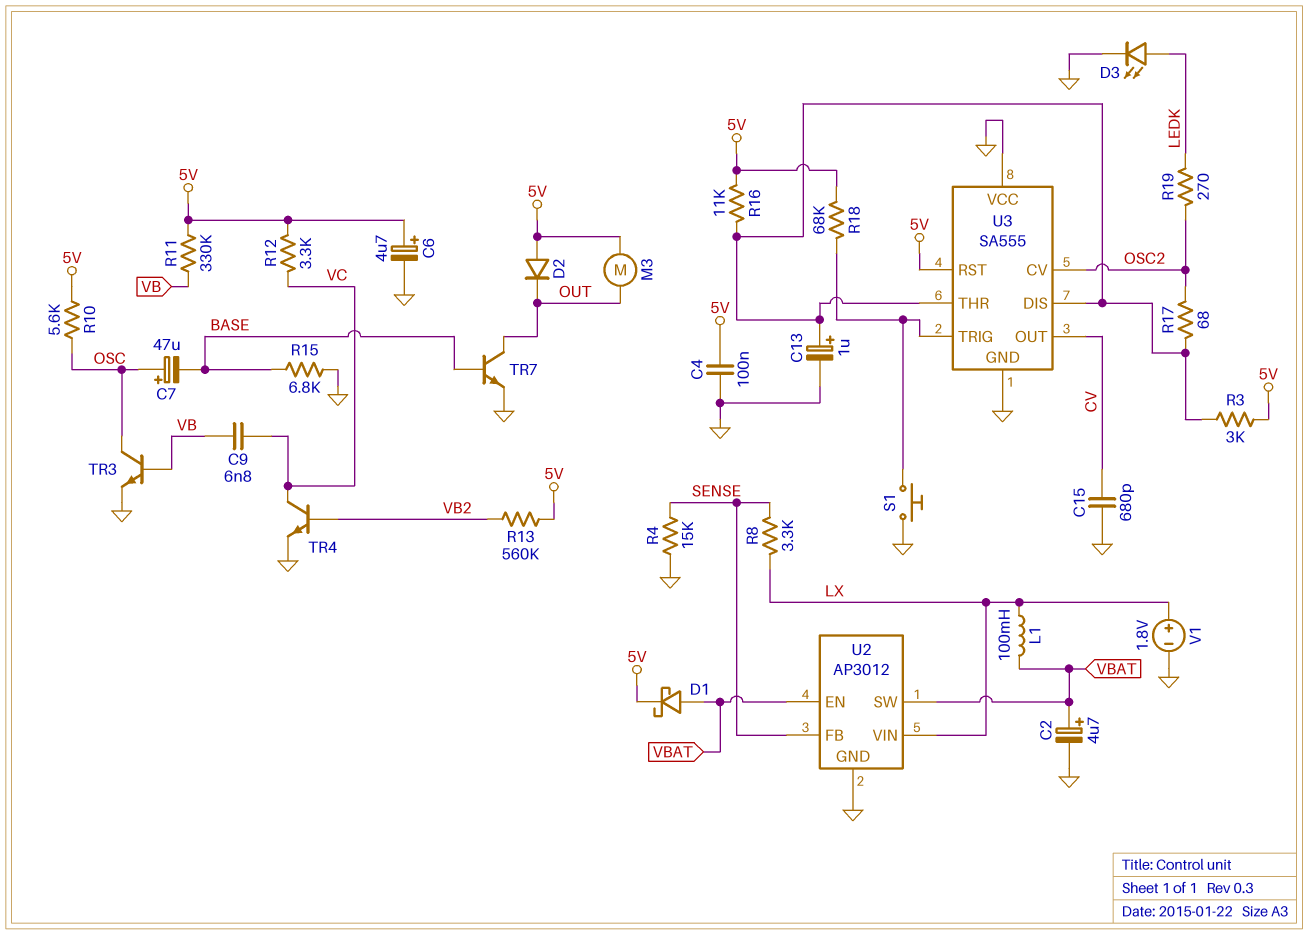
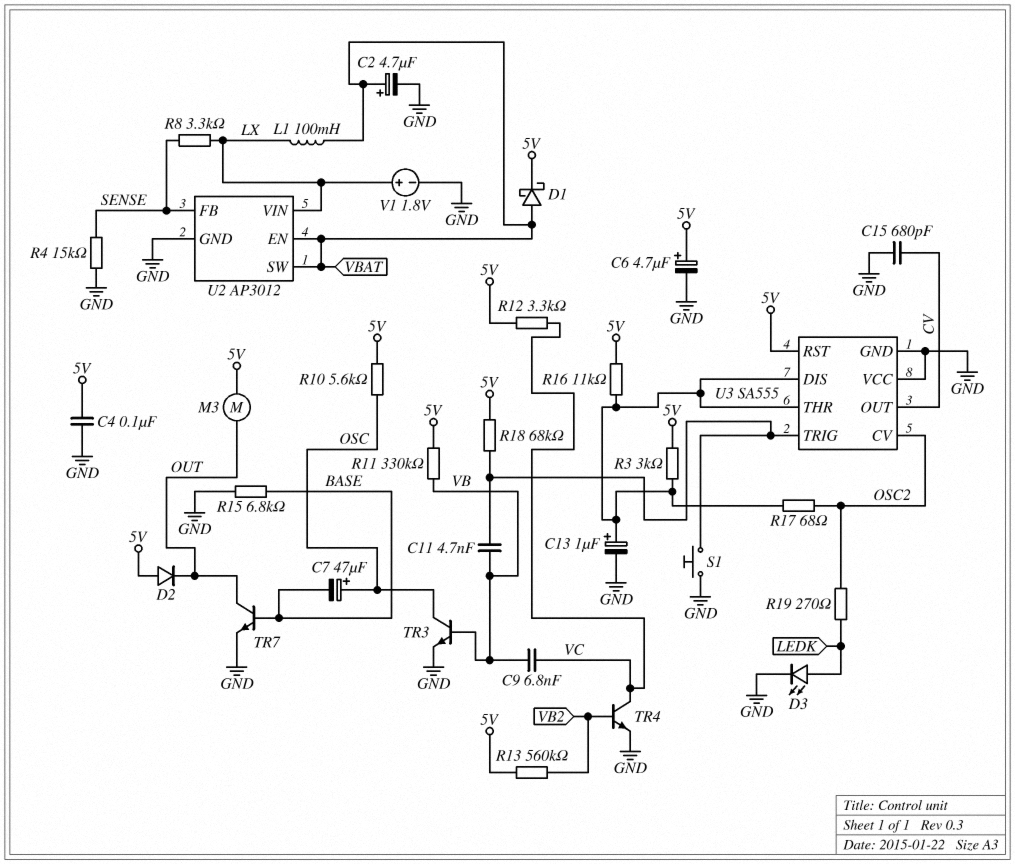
C11: none -> 4.7nF (U3/TRIG, VB)

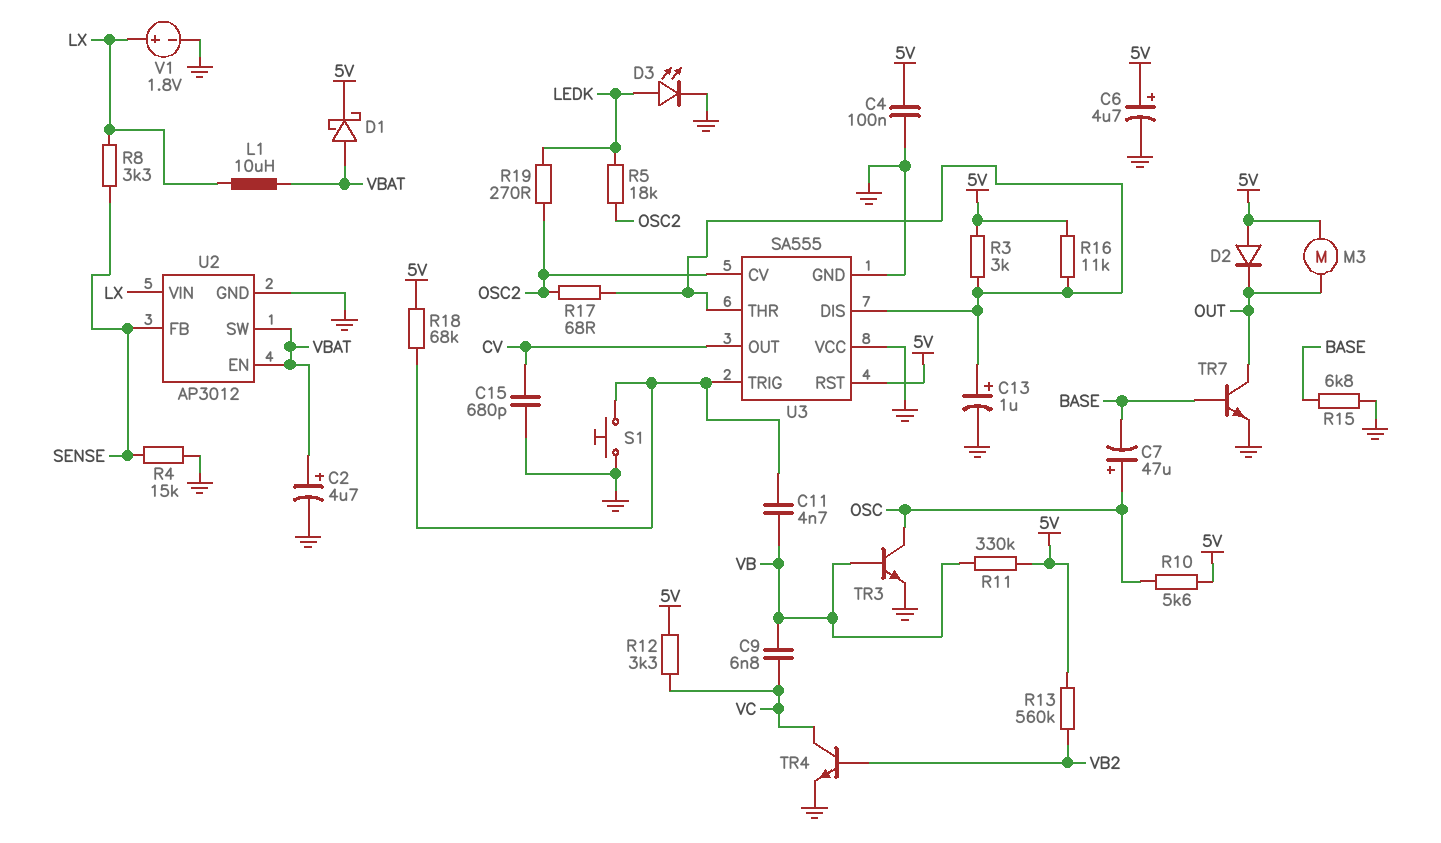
L1: 100mH (LX, VBAT) -> 10uH (LX, VBAT)
R5: none -> 18k (LEDK, OSC2)

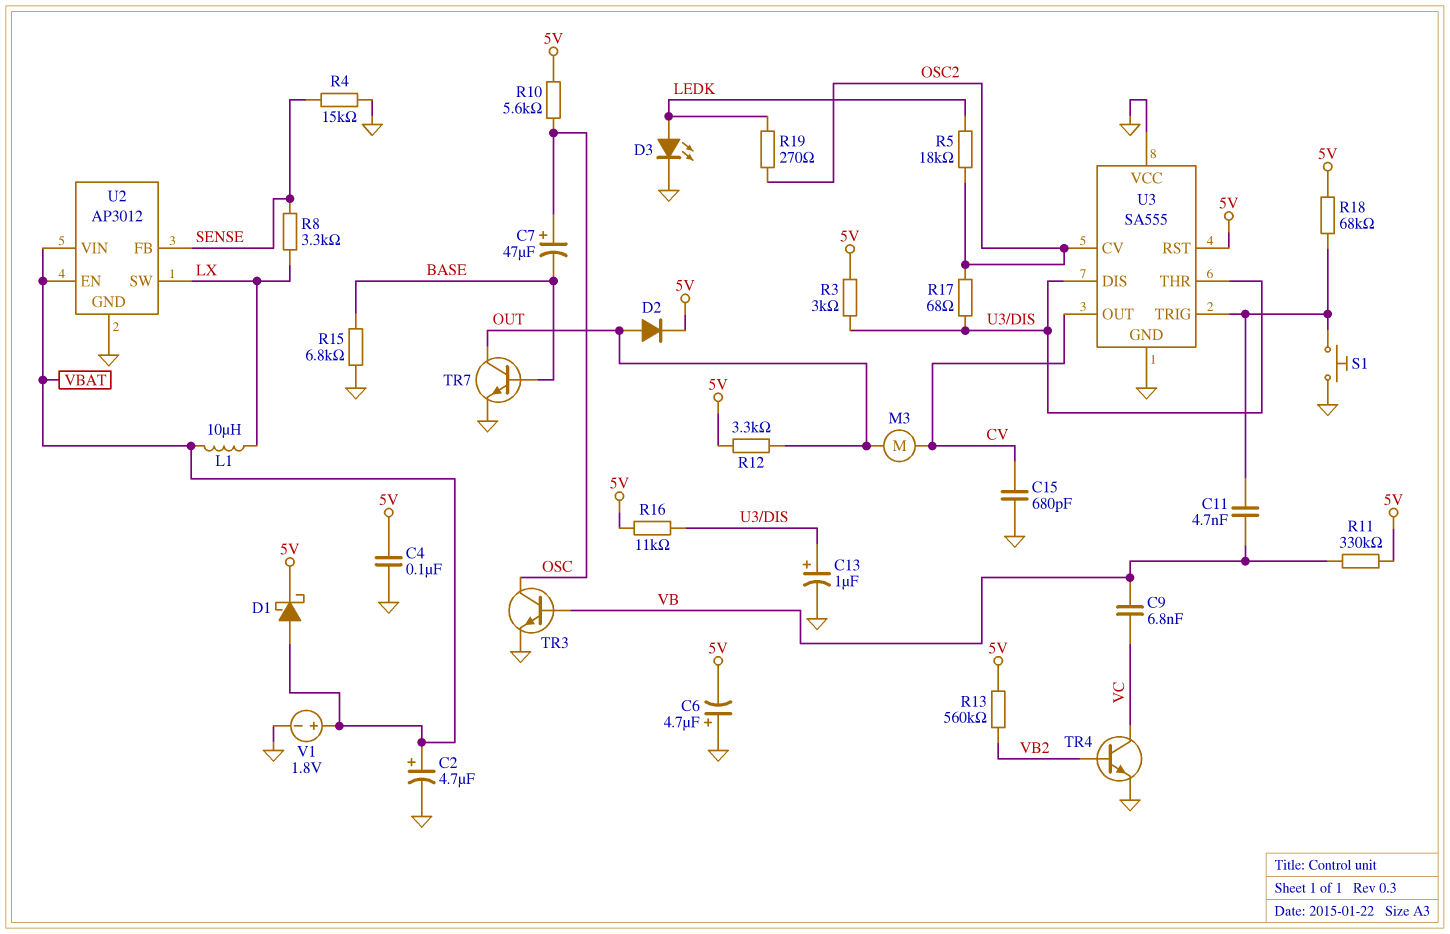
C6: 4.7uF (plus 5V, minus GND) -> 4.7uF (plus GND, minus 5V)
D2: diode (A 5V, K OUT) -> diode (A OUT, K 5V)
M3: motor (5V, OUT) -> motor (CV, OUT)
R12: 3.3k (5V, VC) -> 3.3k (5V, OUT)
U2 pin SW: VBAT -> LX
U2 pin VIN: LX -> VBAT
V1: 1.8V (plus LX, minus GND) -> 1.8V (plus VBAT, minus GND)

